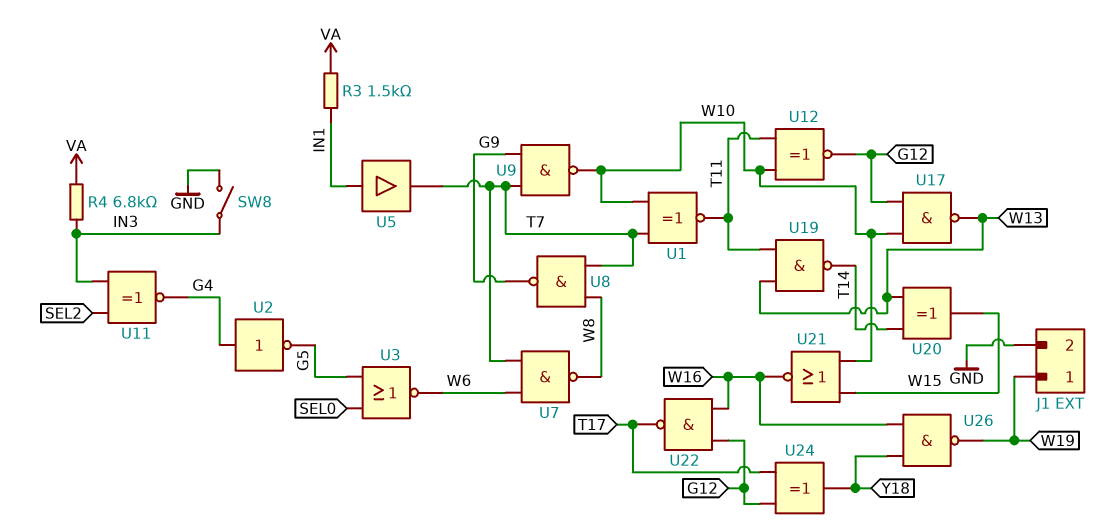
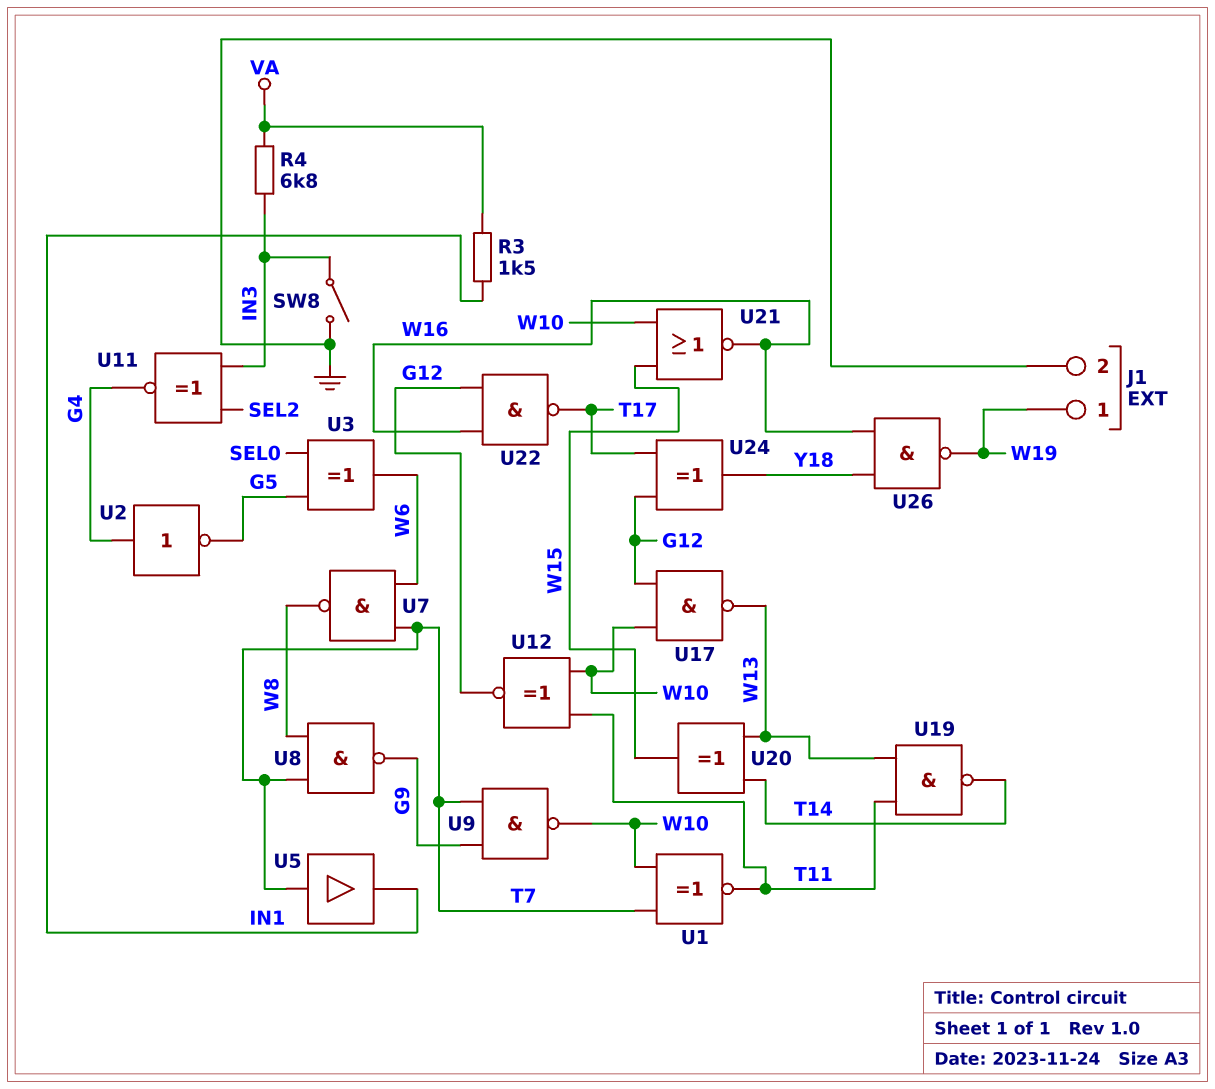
U3: NOR (in G5, in SEL0, out W6) -> XOR (in G5, in SEL0, out W6)
U5: buffer (in IN1, out T7) -> buffer (in T7, out IN1)

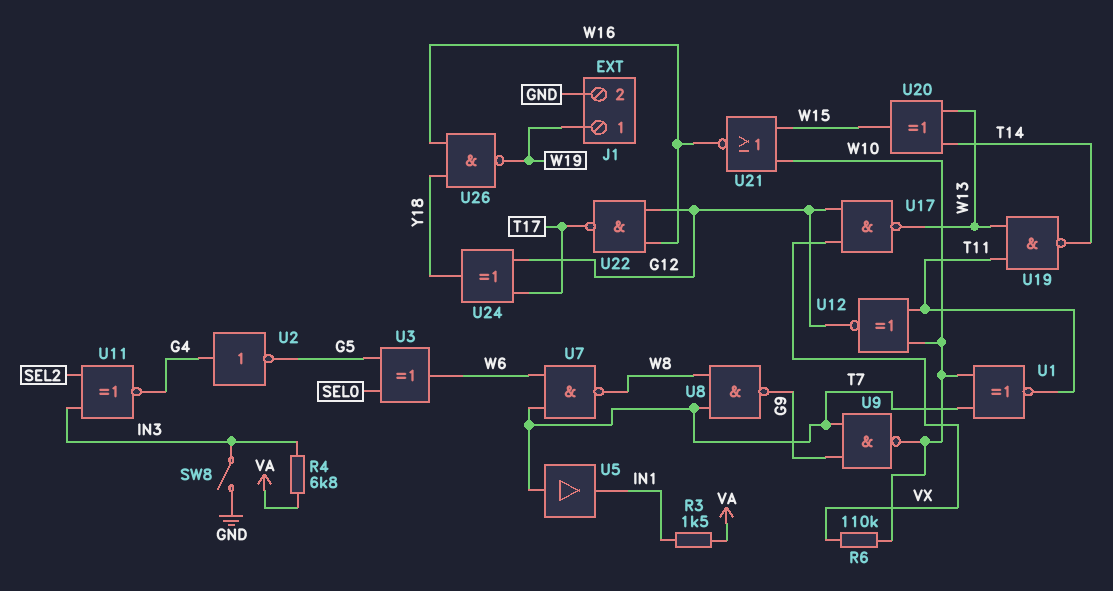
R6: none -> 110k (VX, W10)
U17: NAND (in G12, in W10, out W13) -> NAND (in G12, in VX, out W13)

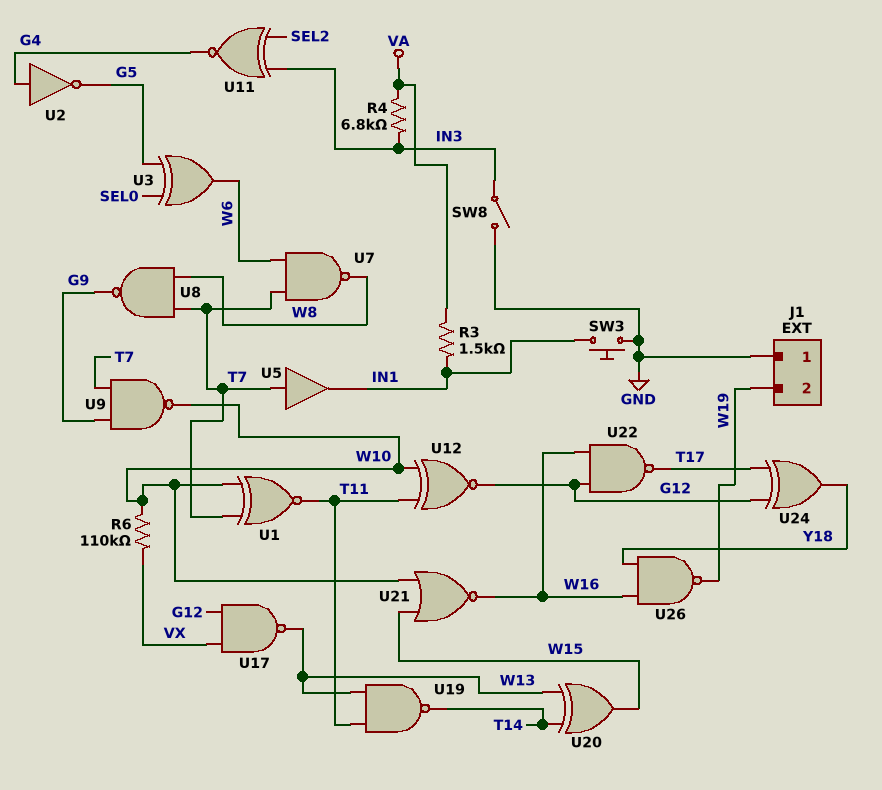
J1 pin 1: W19 -> GND
J1 pin 2: GND -> W19
SW3: none -> button (GND, IN1)

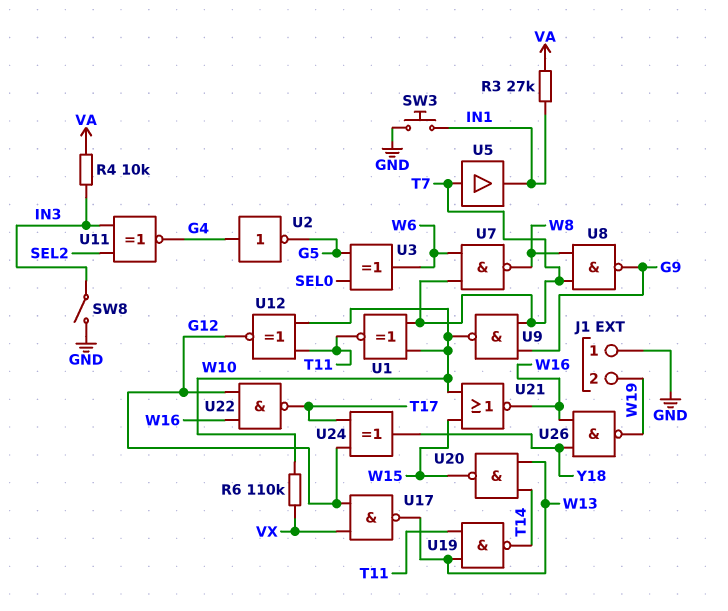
R3: 1.5k (IN1, VA) -> 27k (IN1, VA)
R4: 6.8k (IN3, VA) -> 10k (IN3, VA)
U20: XOR (in T14, in W13, out W15) -> NAND (in T14, in W13, out W15)

